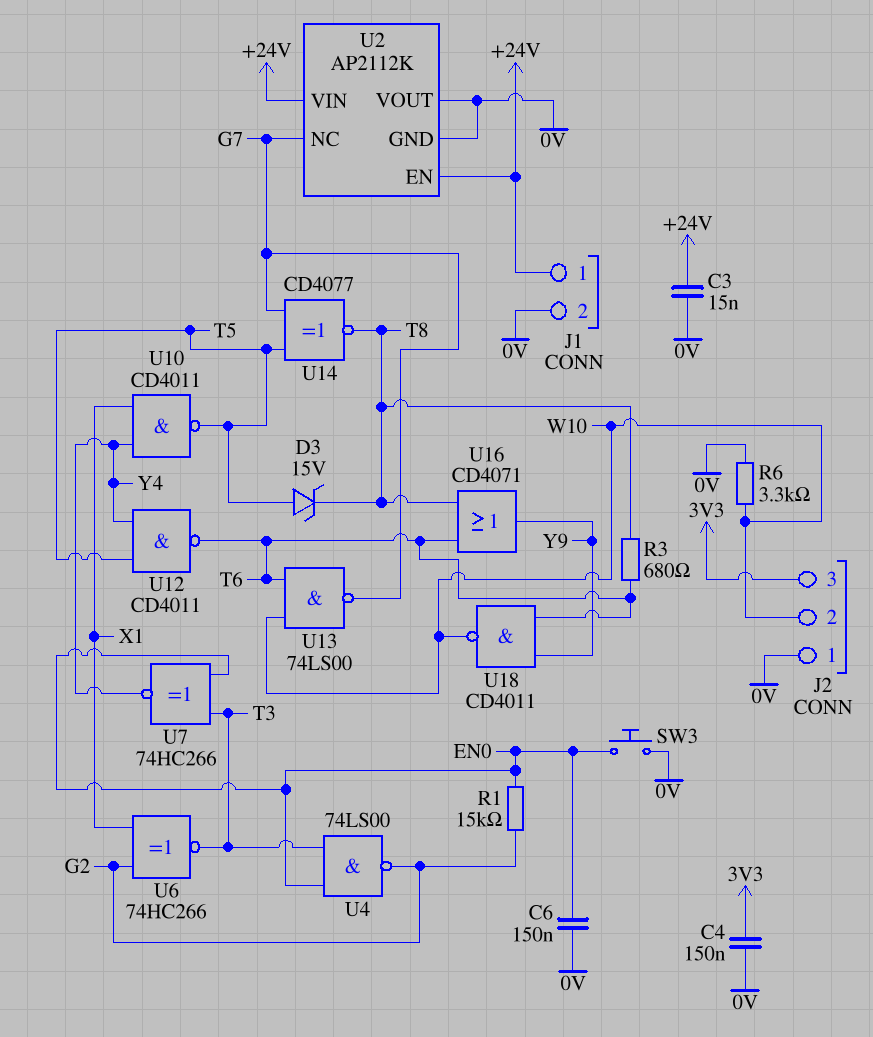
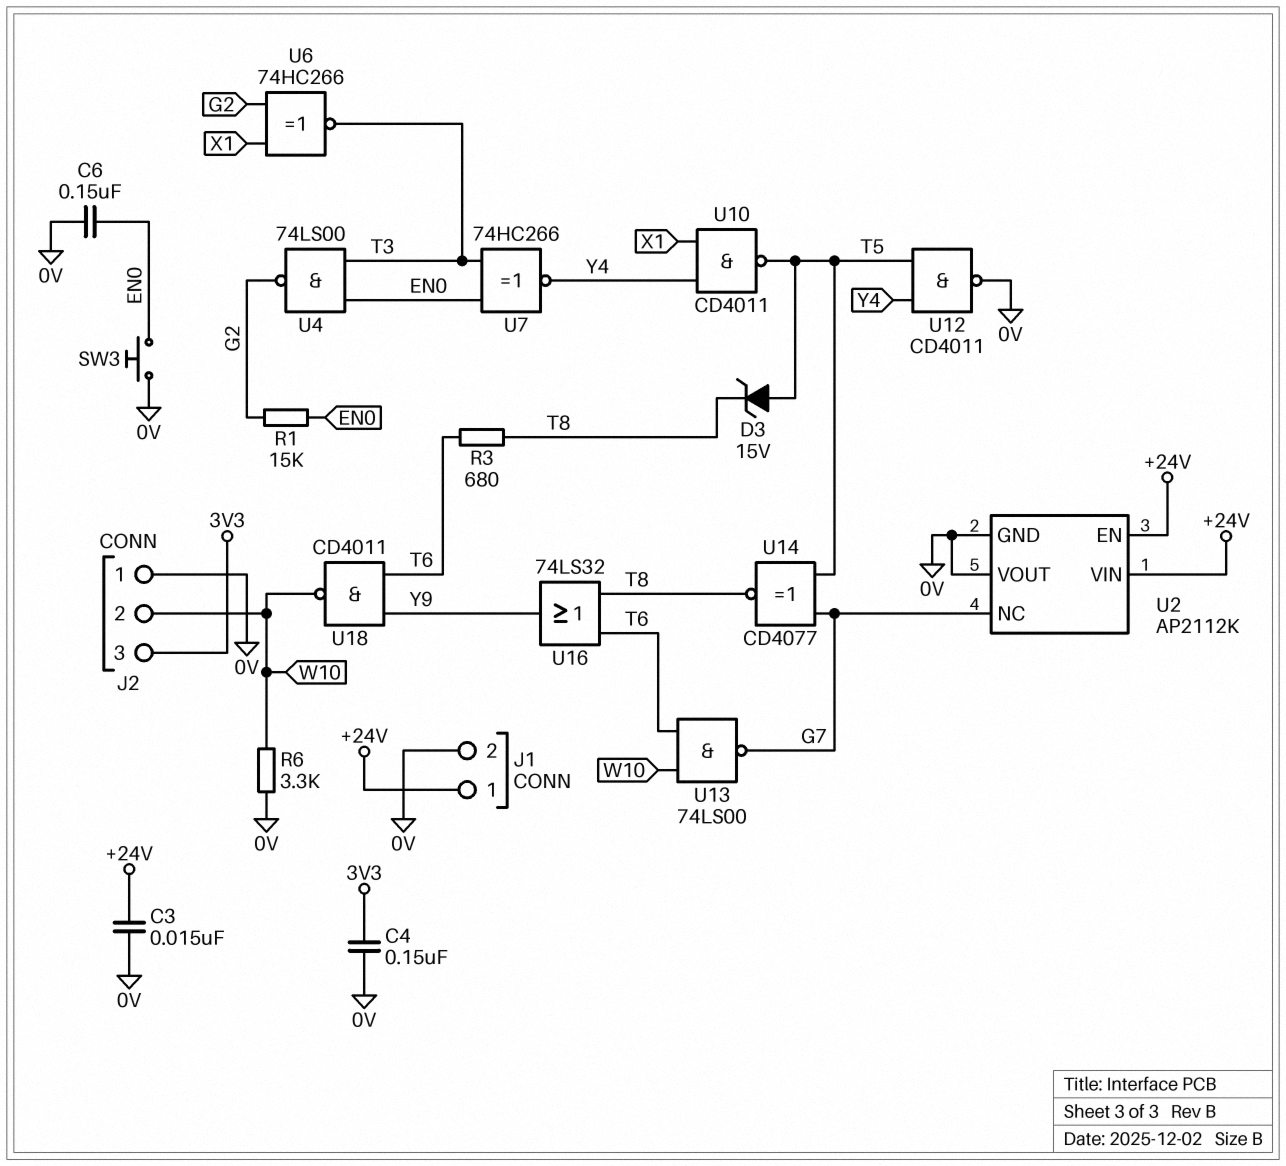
U12: NAND CD4011 (in T5, in Y4, out T6) -> NAND CD4011 (in T5, in Y4, out 0V)
U16: OR CD4071 (in T6, in T8, out Y9) -> OR 74LS32 (in T6, in T8, out Y9)

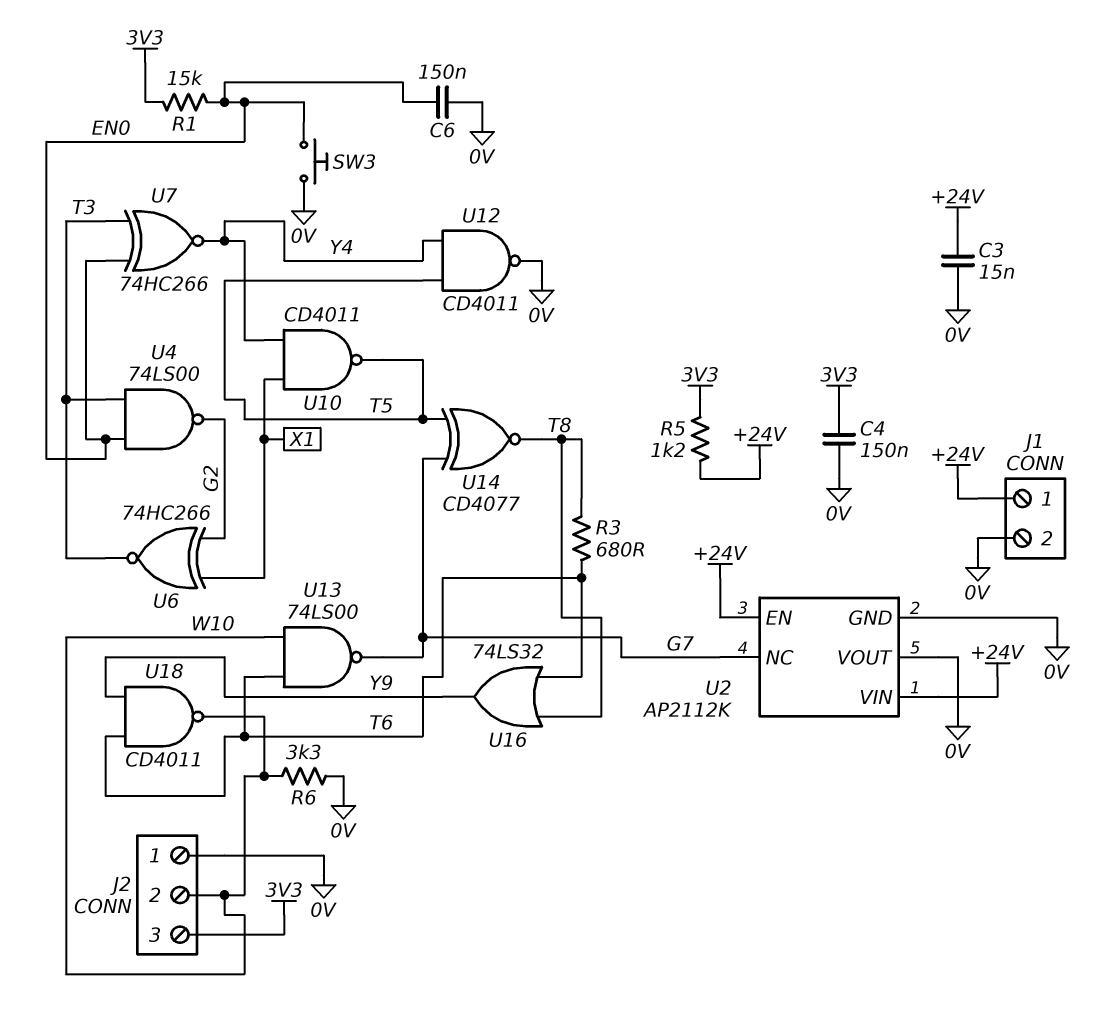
D3: zener 15V (A T5, K T8) -> none
R1: 15k (EN0, G2) -> 15k (3V3, EN0)
R5: none -> 1.2k (+24V, 3V3)

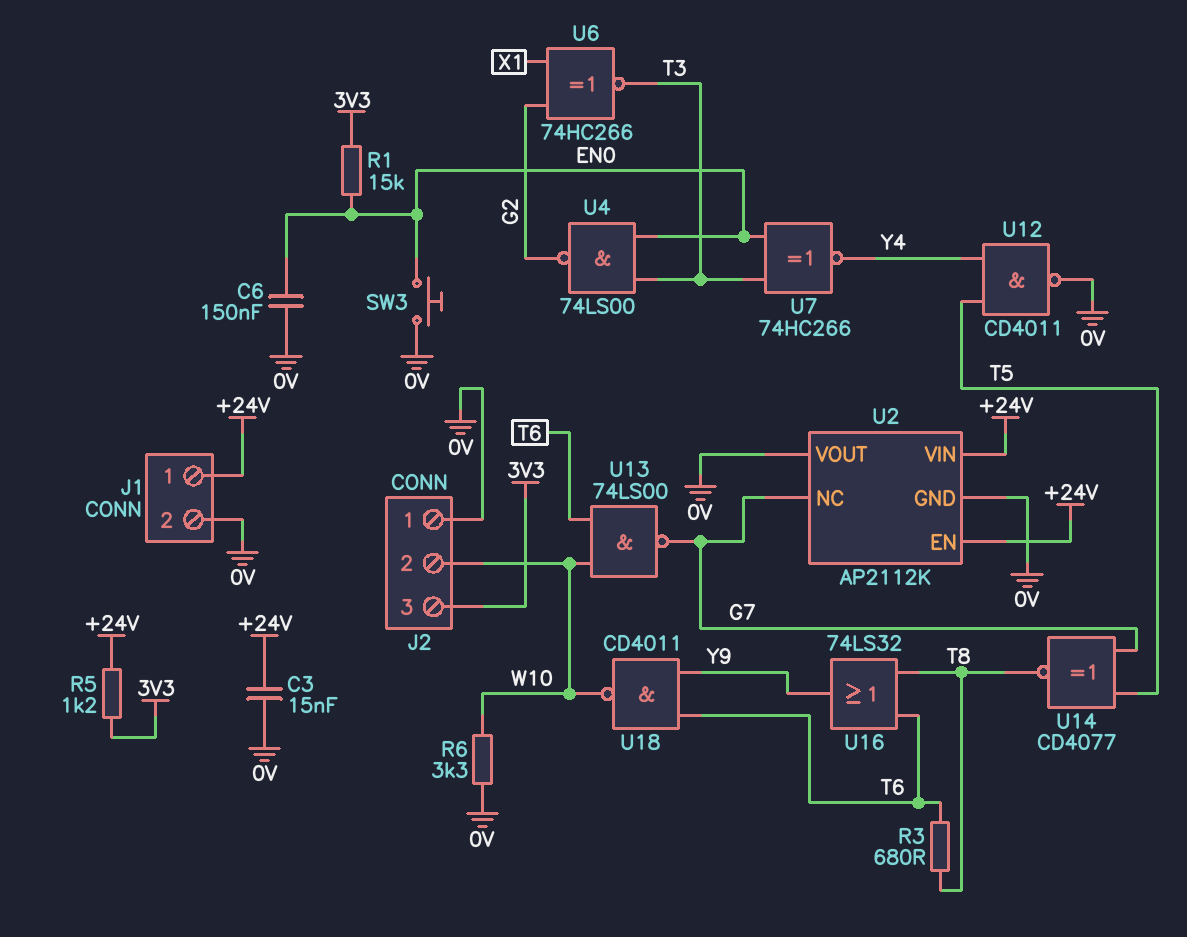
C4: 150nF (0V, 3V3) -> none
U10: NAND CD4011 (in X1, in Y4, out T5) -> none

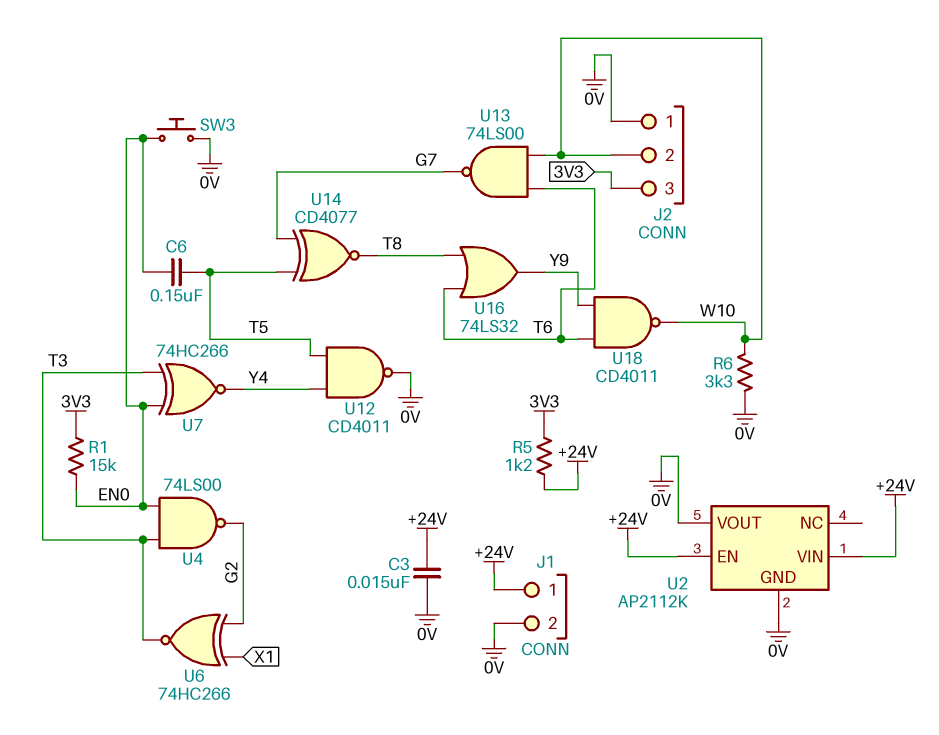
C6: 150nF (0V, EN0) -> 150nF (EN0, T5)
R3: 680 (T6, T8) -> none
U2 pin NC: G7 -> none

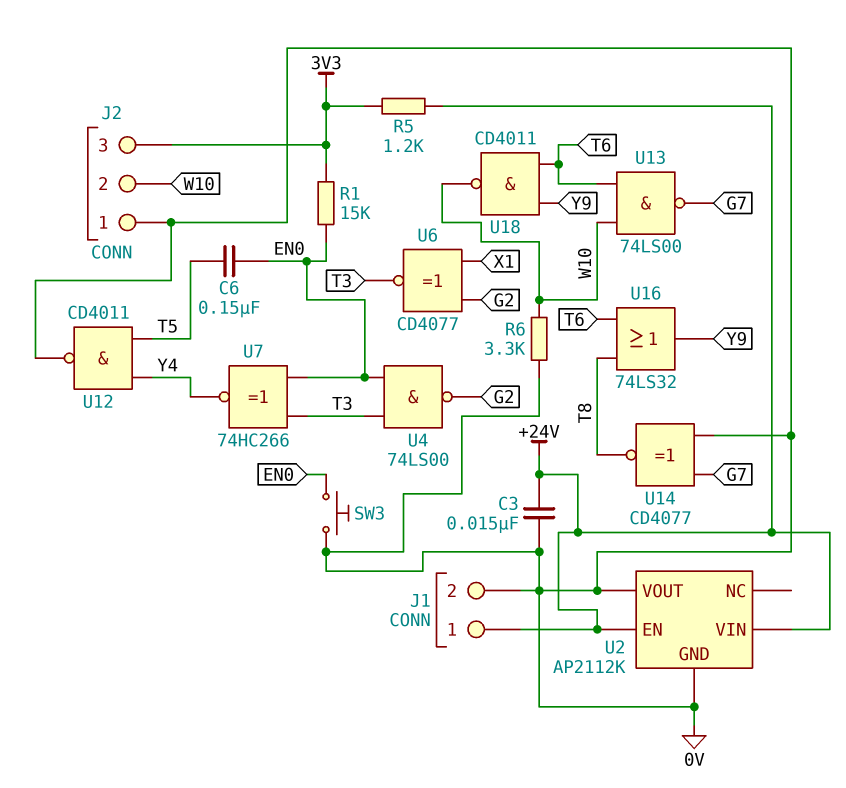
U6: XNOR 74HC266 (in G2, in X1, out T3) -> XNOR CD4077 (in G2, in X1, out T3)
U14: XNOR CD4077 (in G7, in T5, out T8) -> XNOR CD4077 (in 0V, in G7, out T8)

